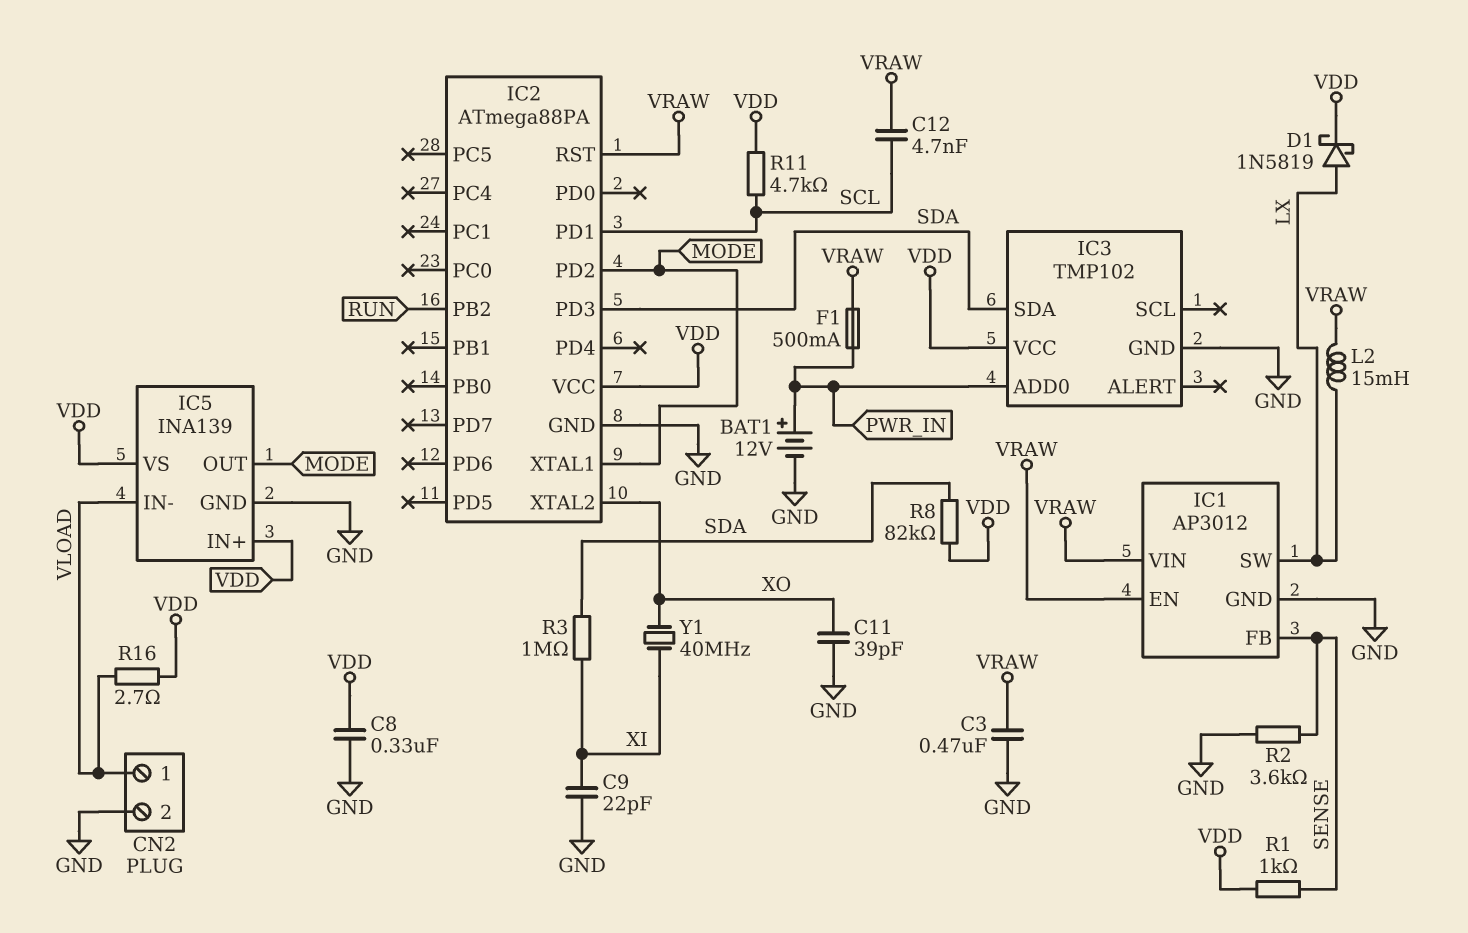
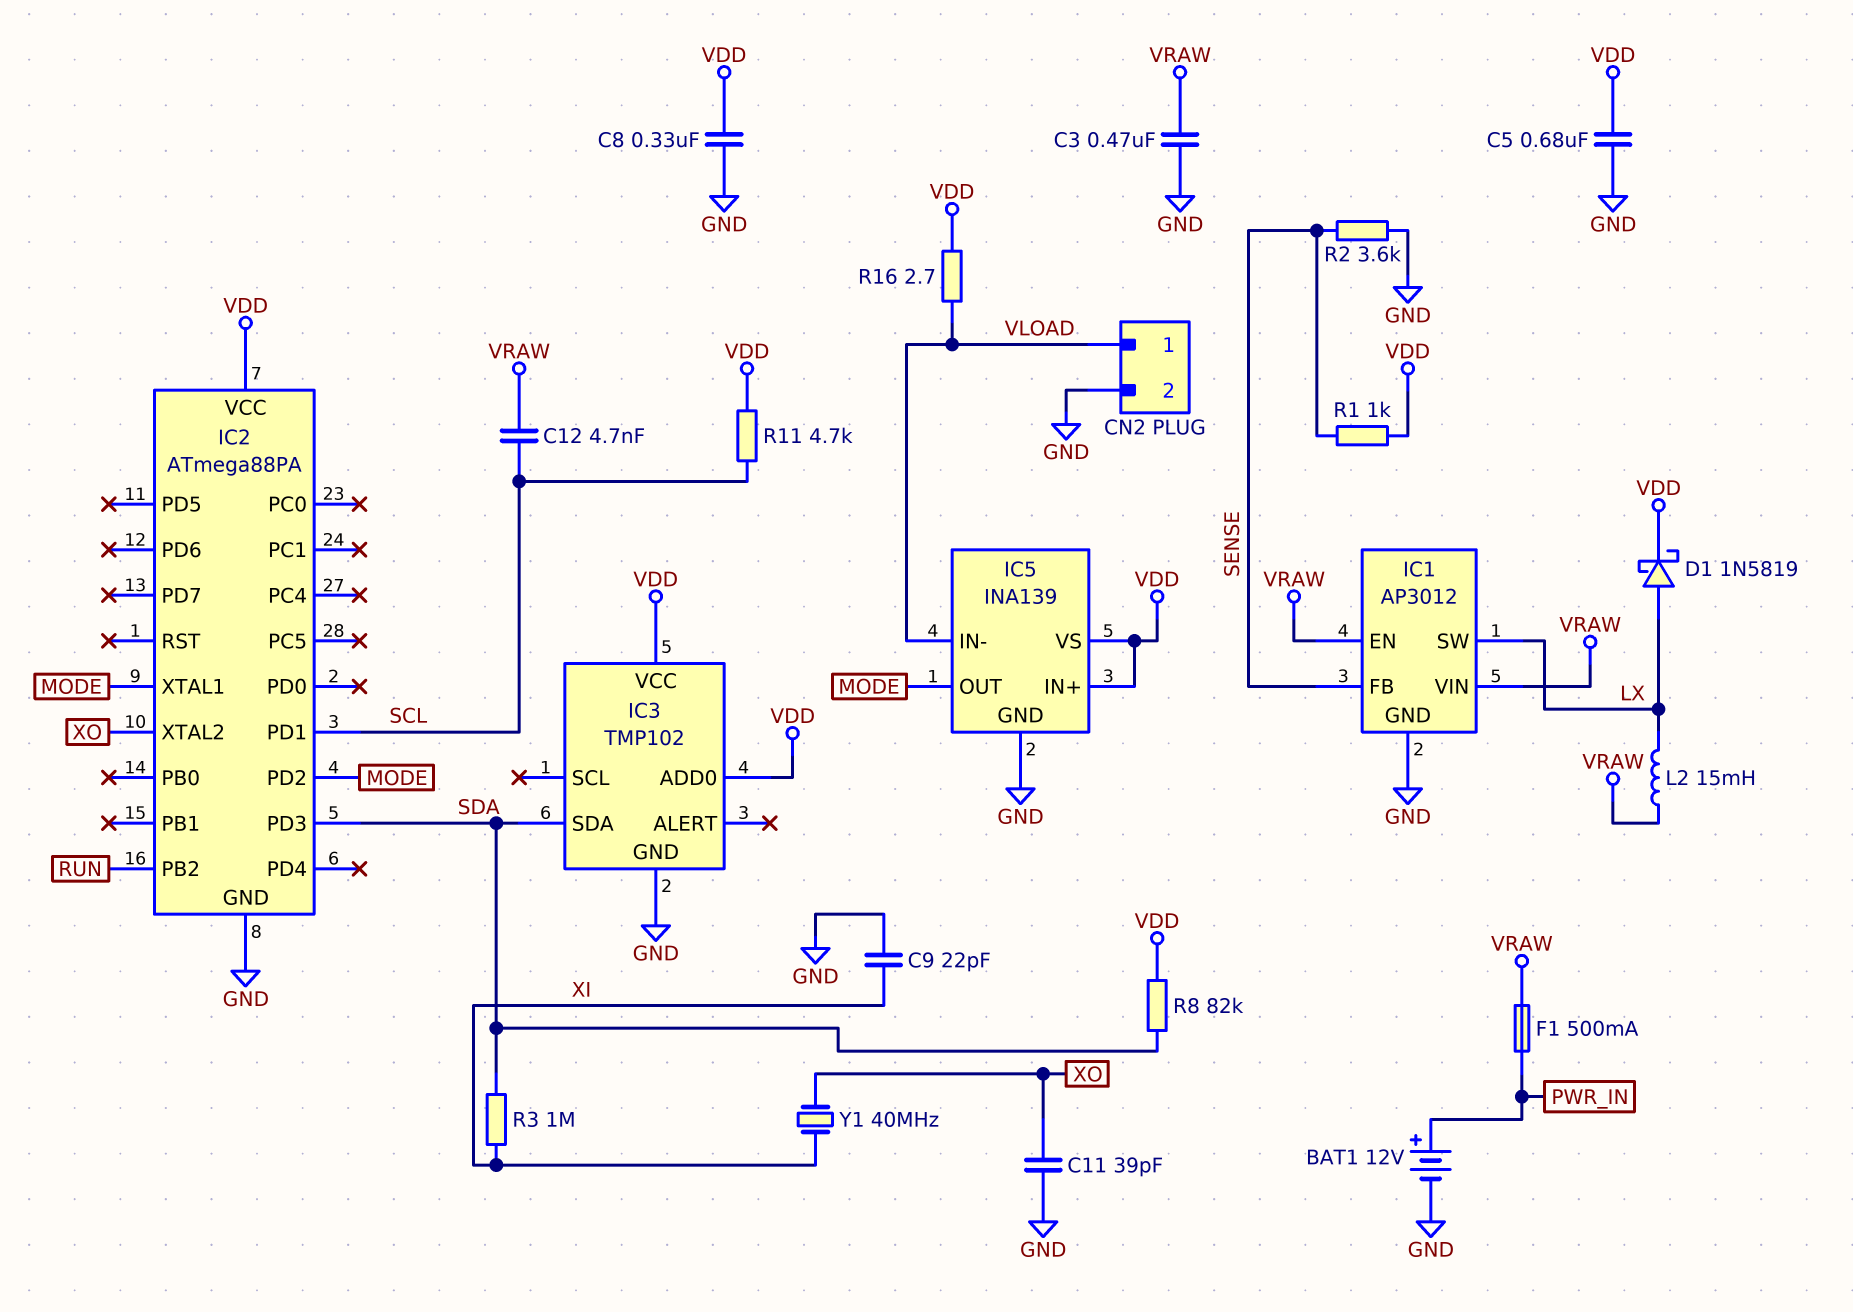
C5: none -> 680nF (GND, VDD)
IC2 pin RST: VRAW -> none
IC3 pin ADD0: PWR_IN -> VDD

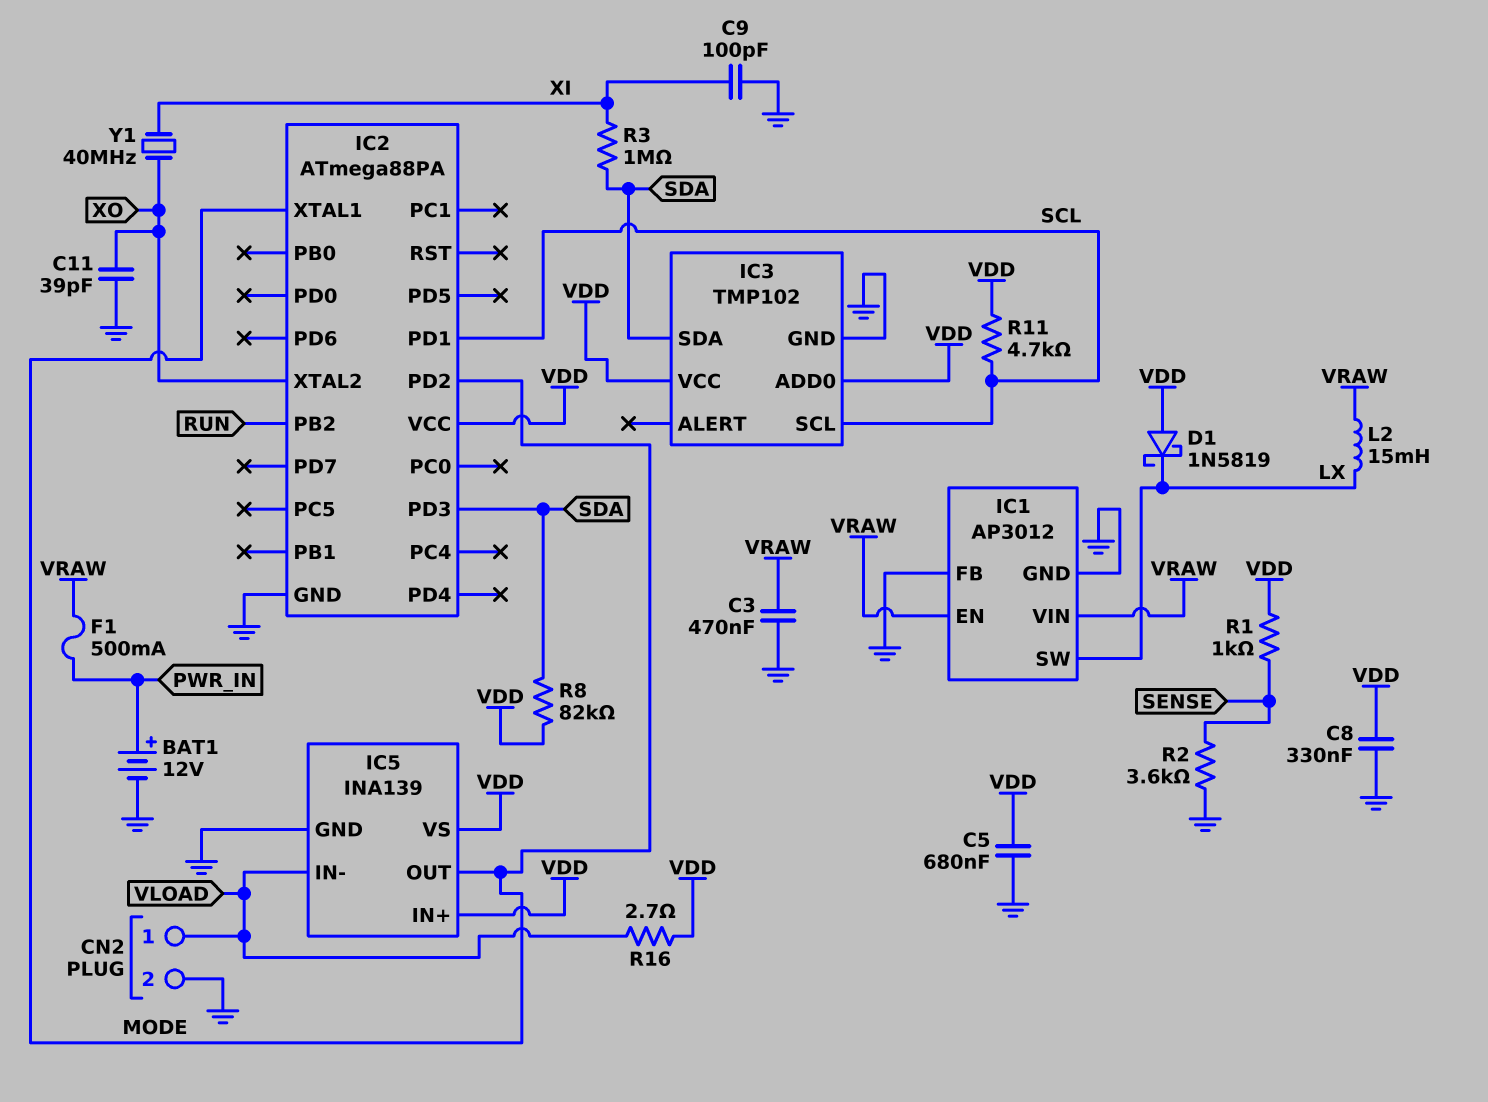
C9: 22pF (GND, XI) -> 100pF (GND, XI)
C12: 4.7nF (SCL, VRAW) -> none
D1: schottky 1N5819 (A LX, K VDD) -> schottky 1N5819 (A VDD, K LX)
IC1 pin FB: SENSE -> GND
IC3 pin SCL: none -> SCL

